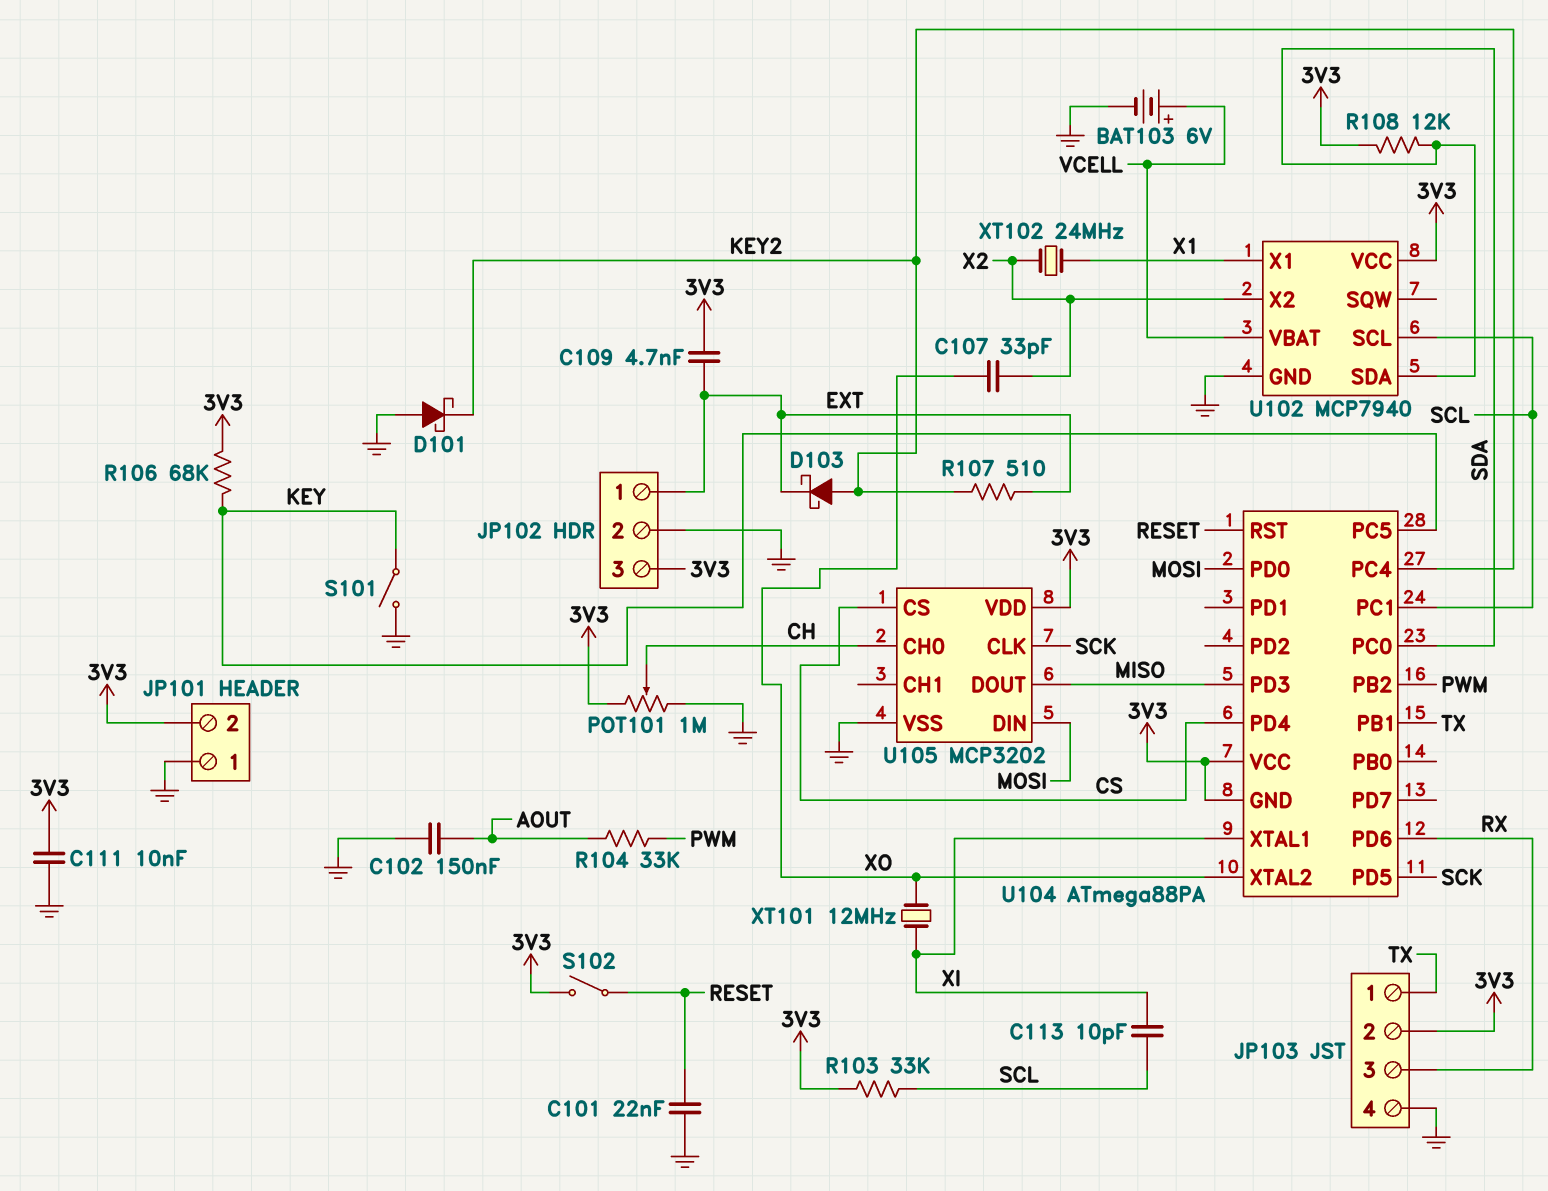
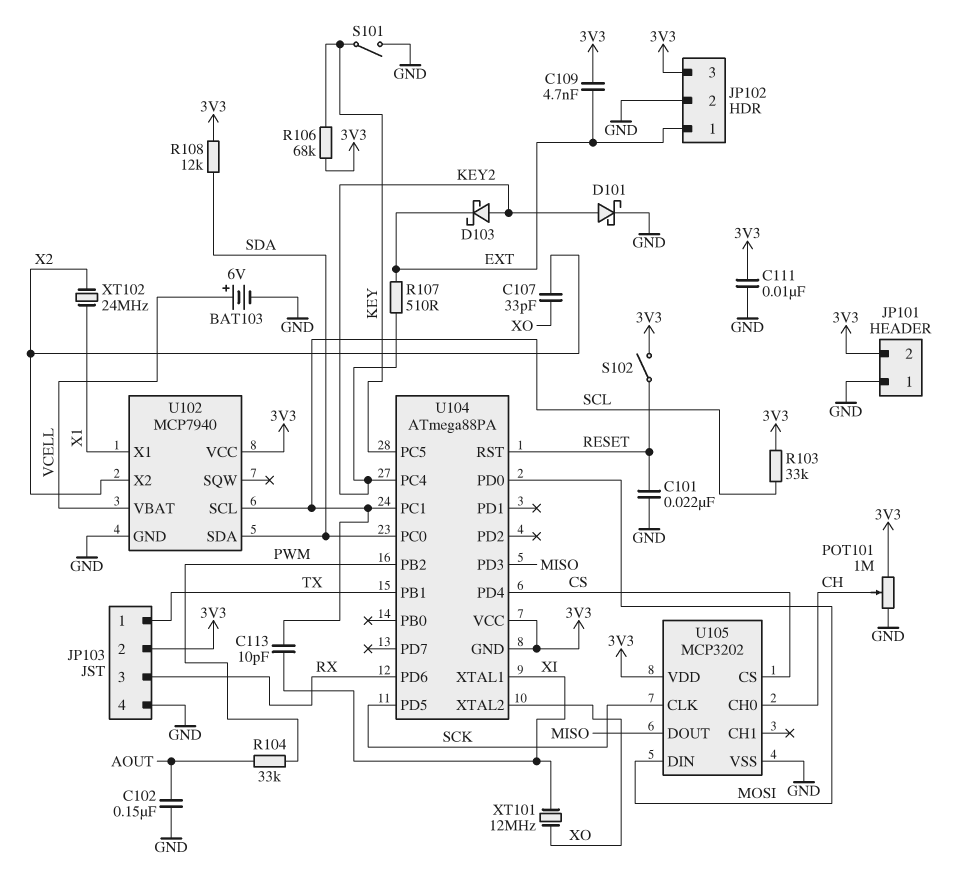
D101: schottky (A GND, K KEY2) -> schottky (A KEY2, K GND)

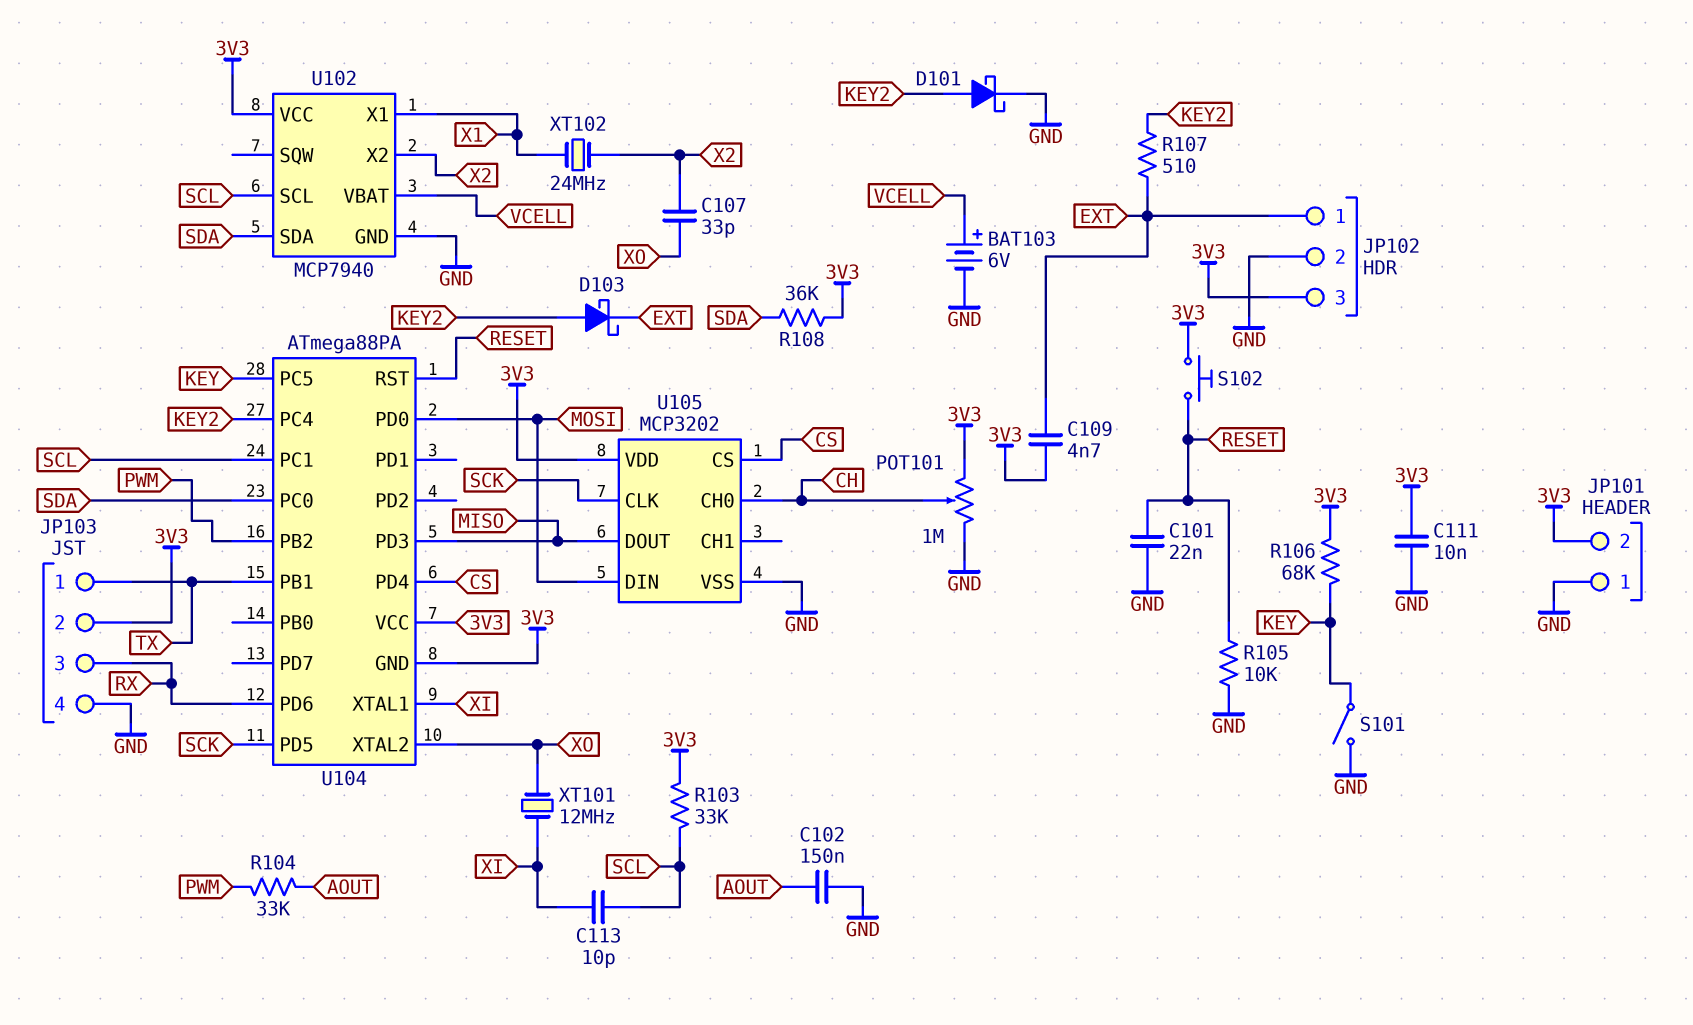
R105: none -> 10k (GND, RESET)
R108: 12k (3V3, SDA) -> 36k (3V3, SDA)
S102: switch (3V3, RESET) -> button (3V3, RESET)

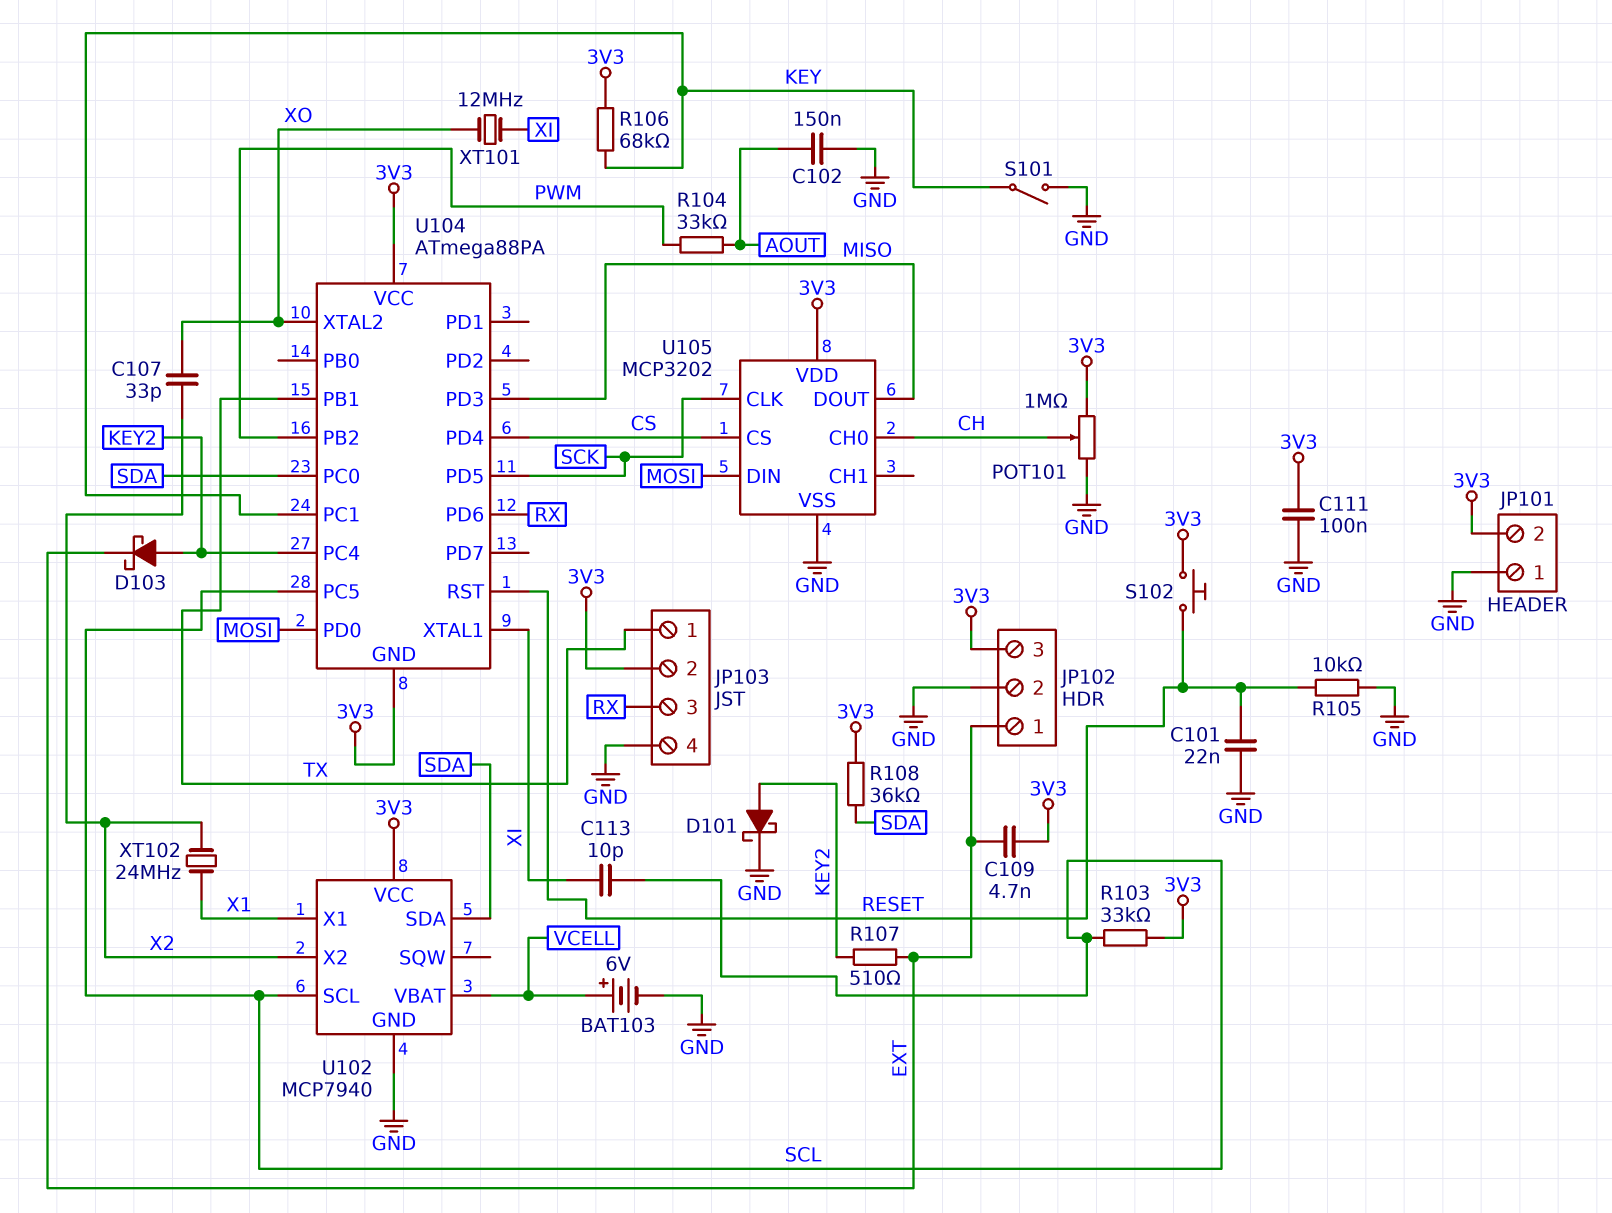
C111: 10nF (3V3, GND) -> 100nF (3V3, GND)
U104 pin PC1: SCL -> KEY
U104 pin PC5: KEY -> SCL

